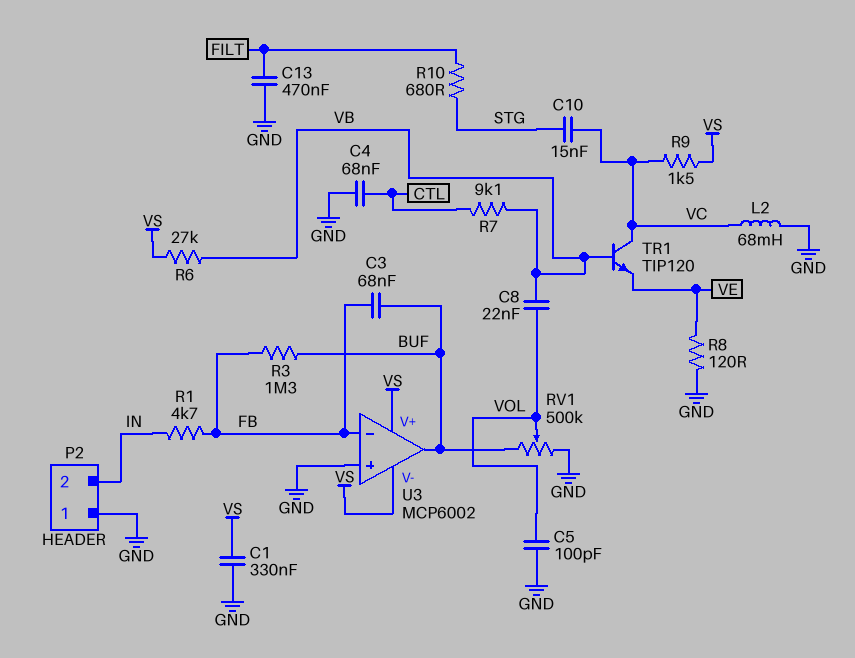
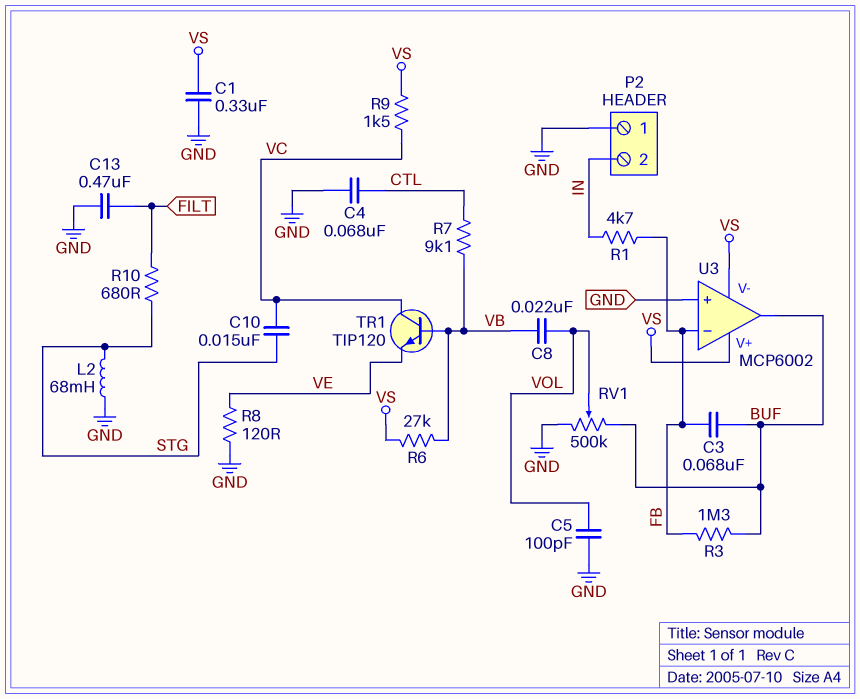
L2: 68mH (GND, VC) -> 68mH (GND, STG)

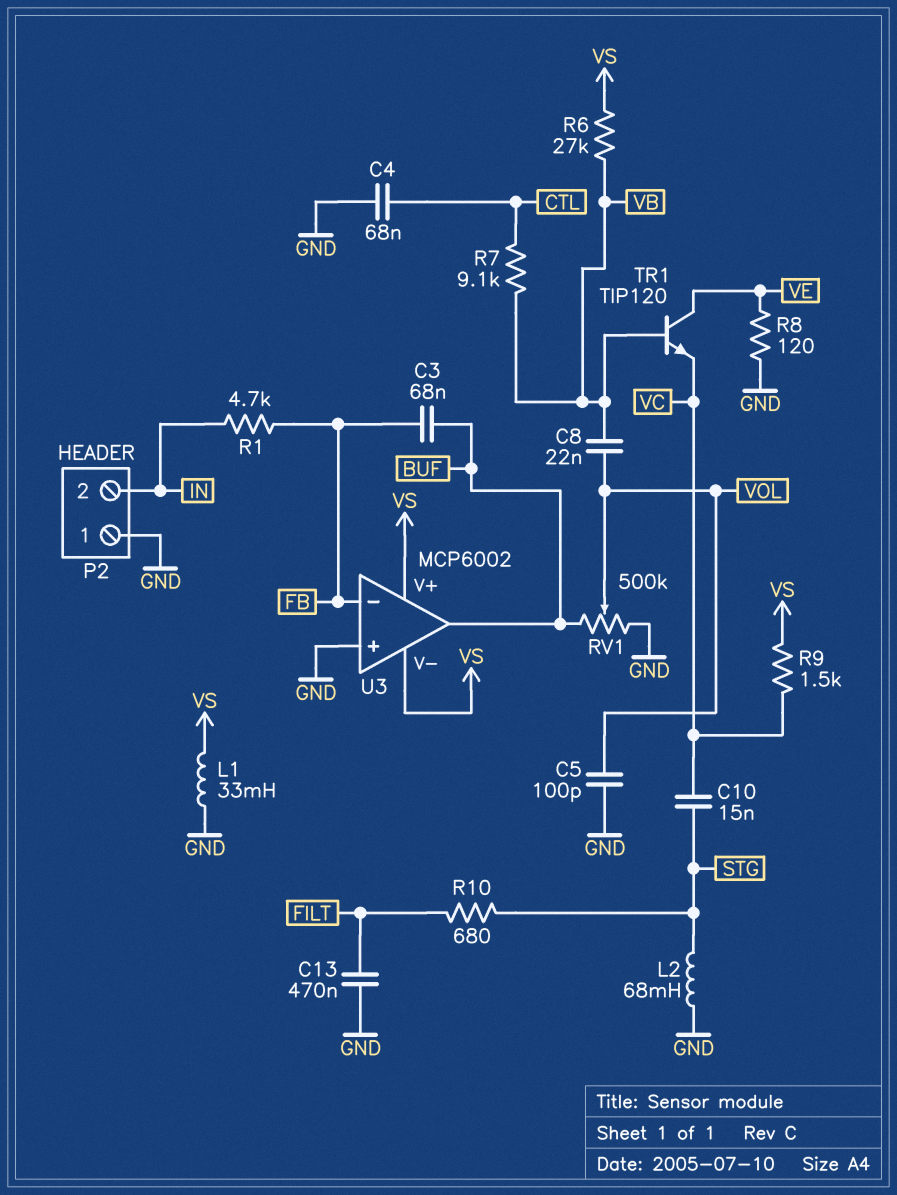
C1: 330nF (GND, VS) -> none
L1: none -> 33mH (GND, VS)
R3: 1.3M (BUF, FB) -> none
TR1: NPN TIP120 (B VB, C VC, E VE) -> NPN TIP120 (B VB, C VE, E VC)

